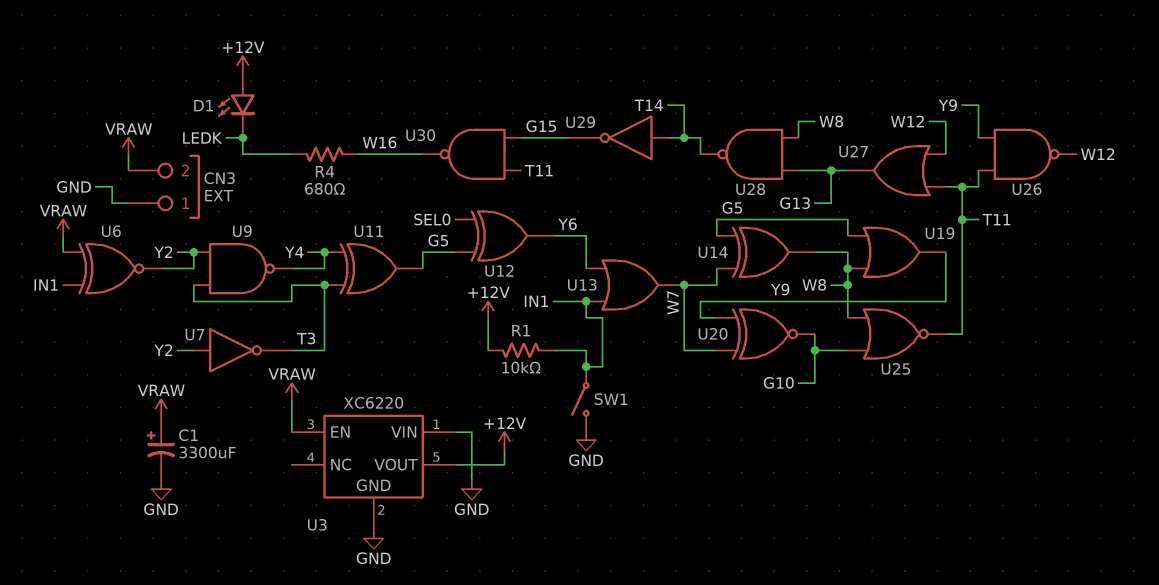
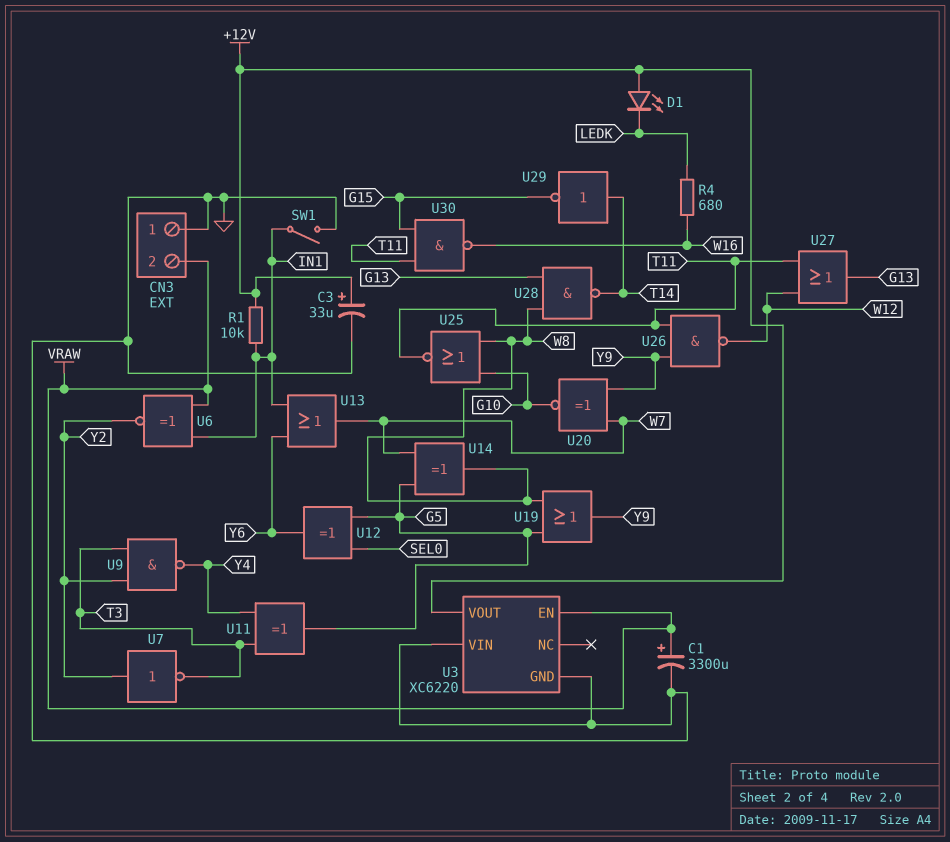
C3: none -> 33uF (plus +12V, minus GND)

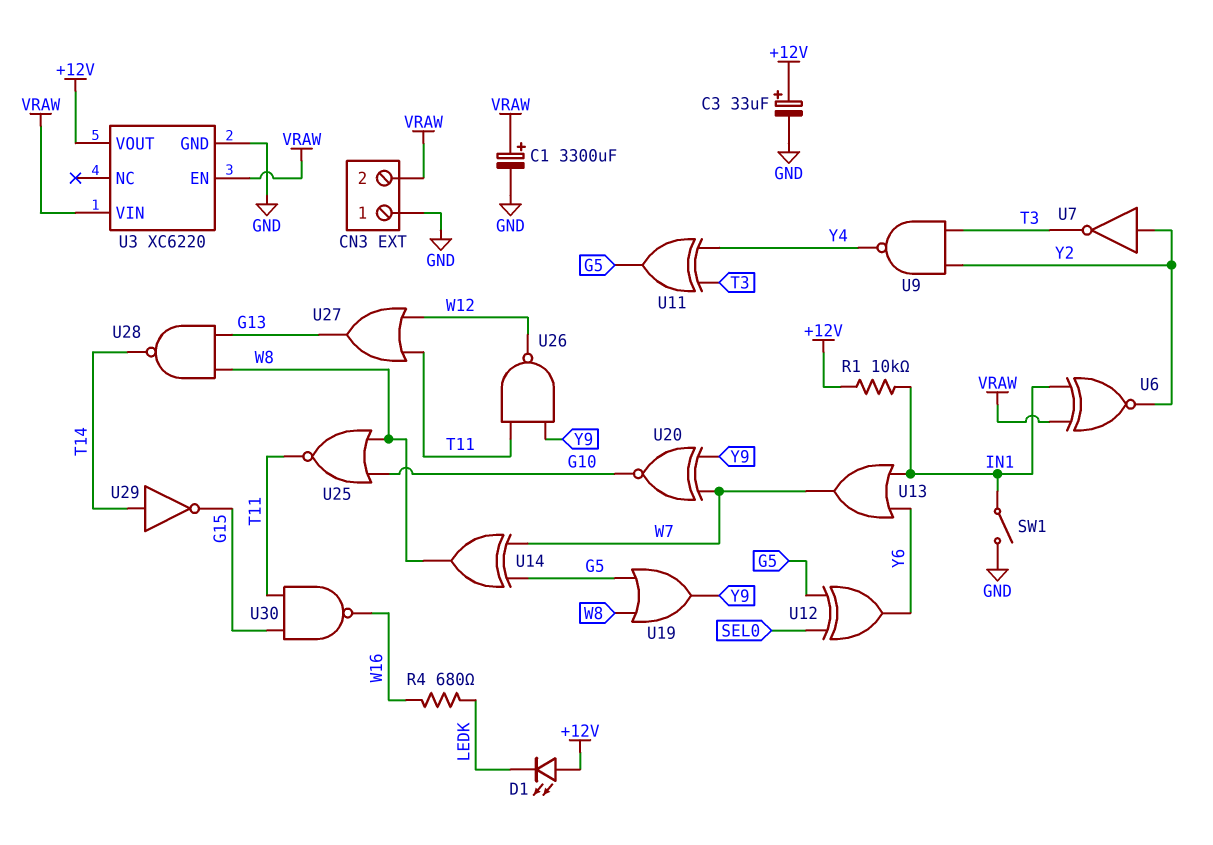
U3 pin VIN: GND -> VRAW

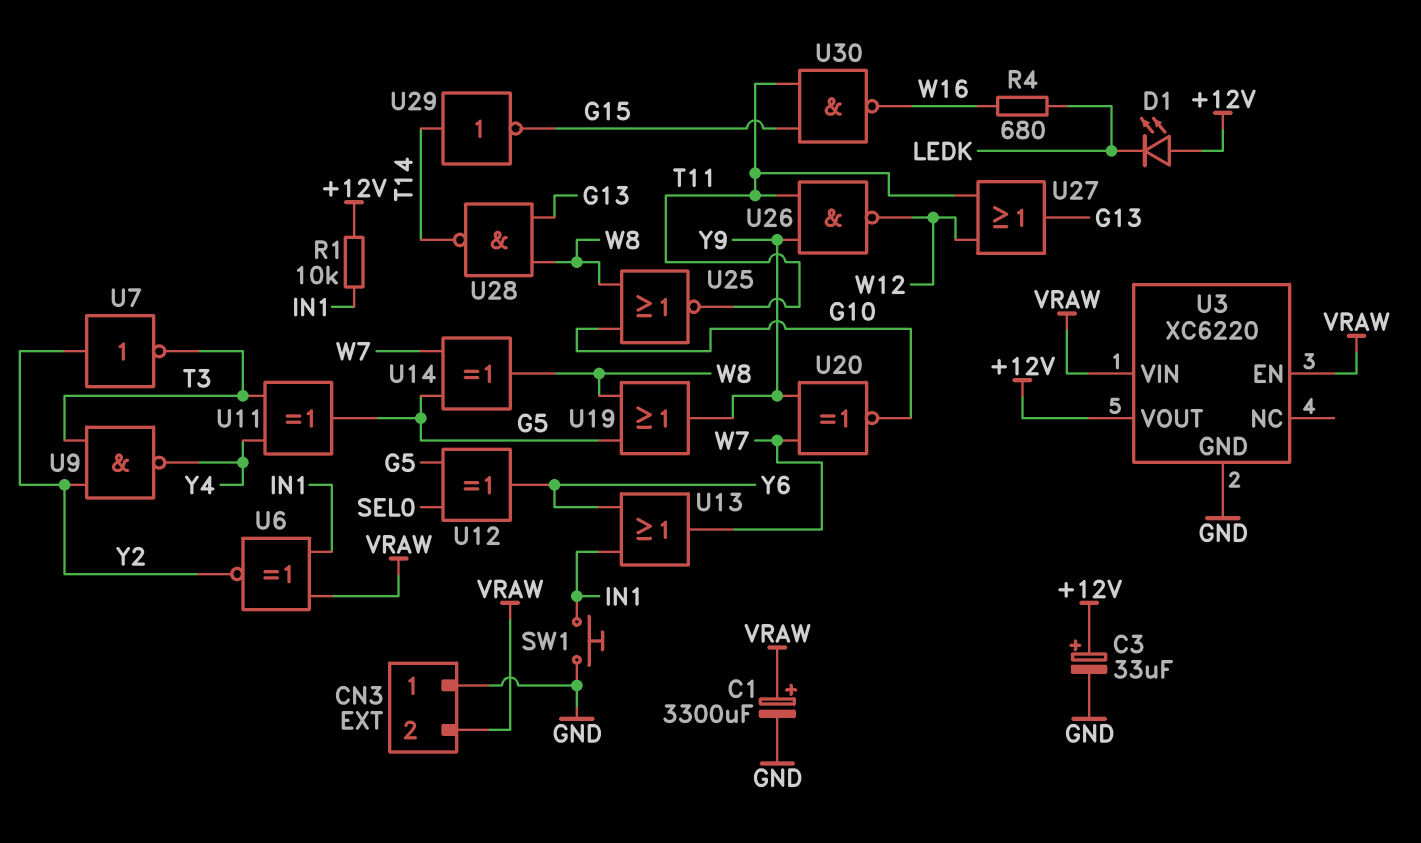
SW1: switch (GND, IN1) -> button (GND, IN1)

